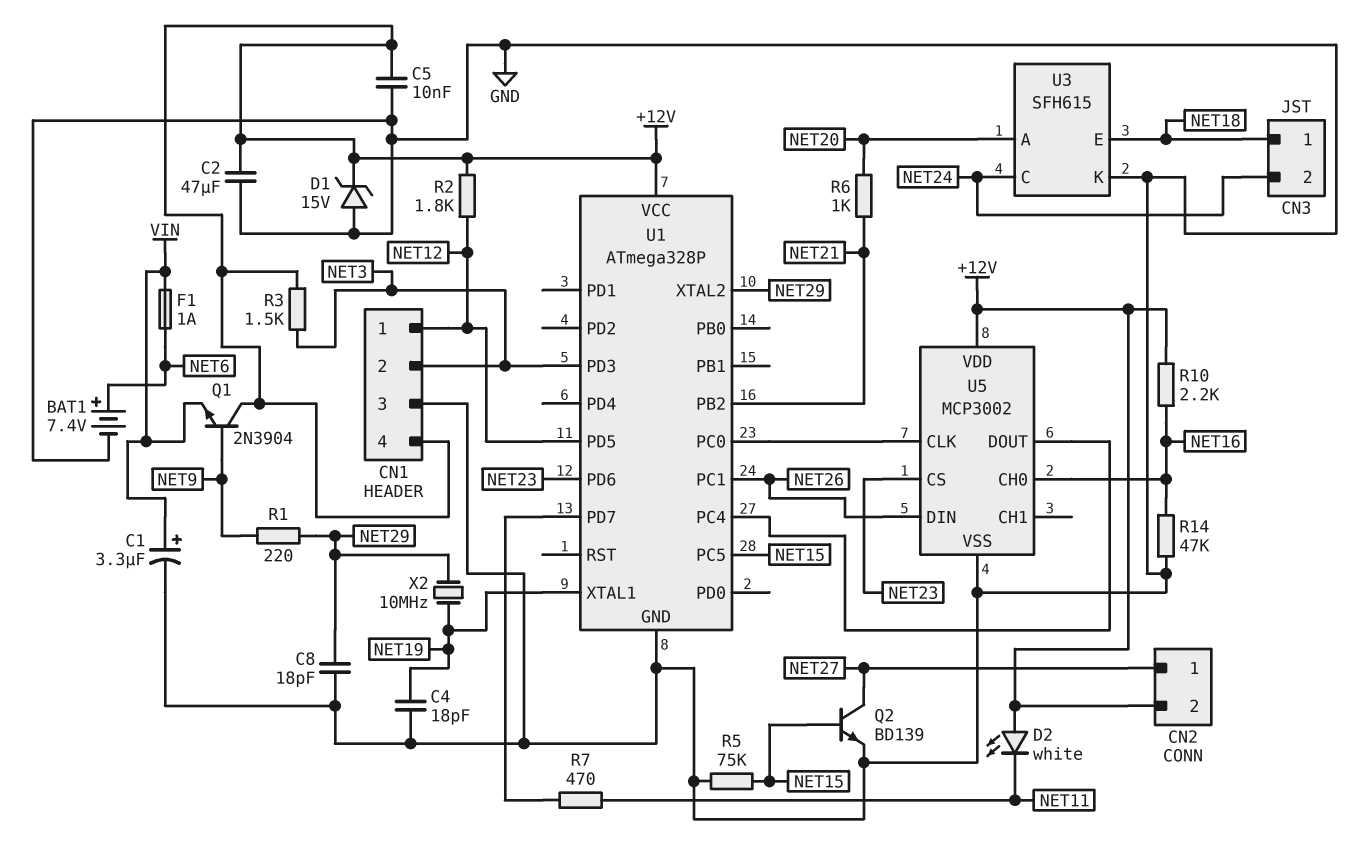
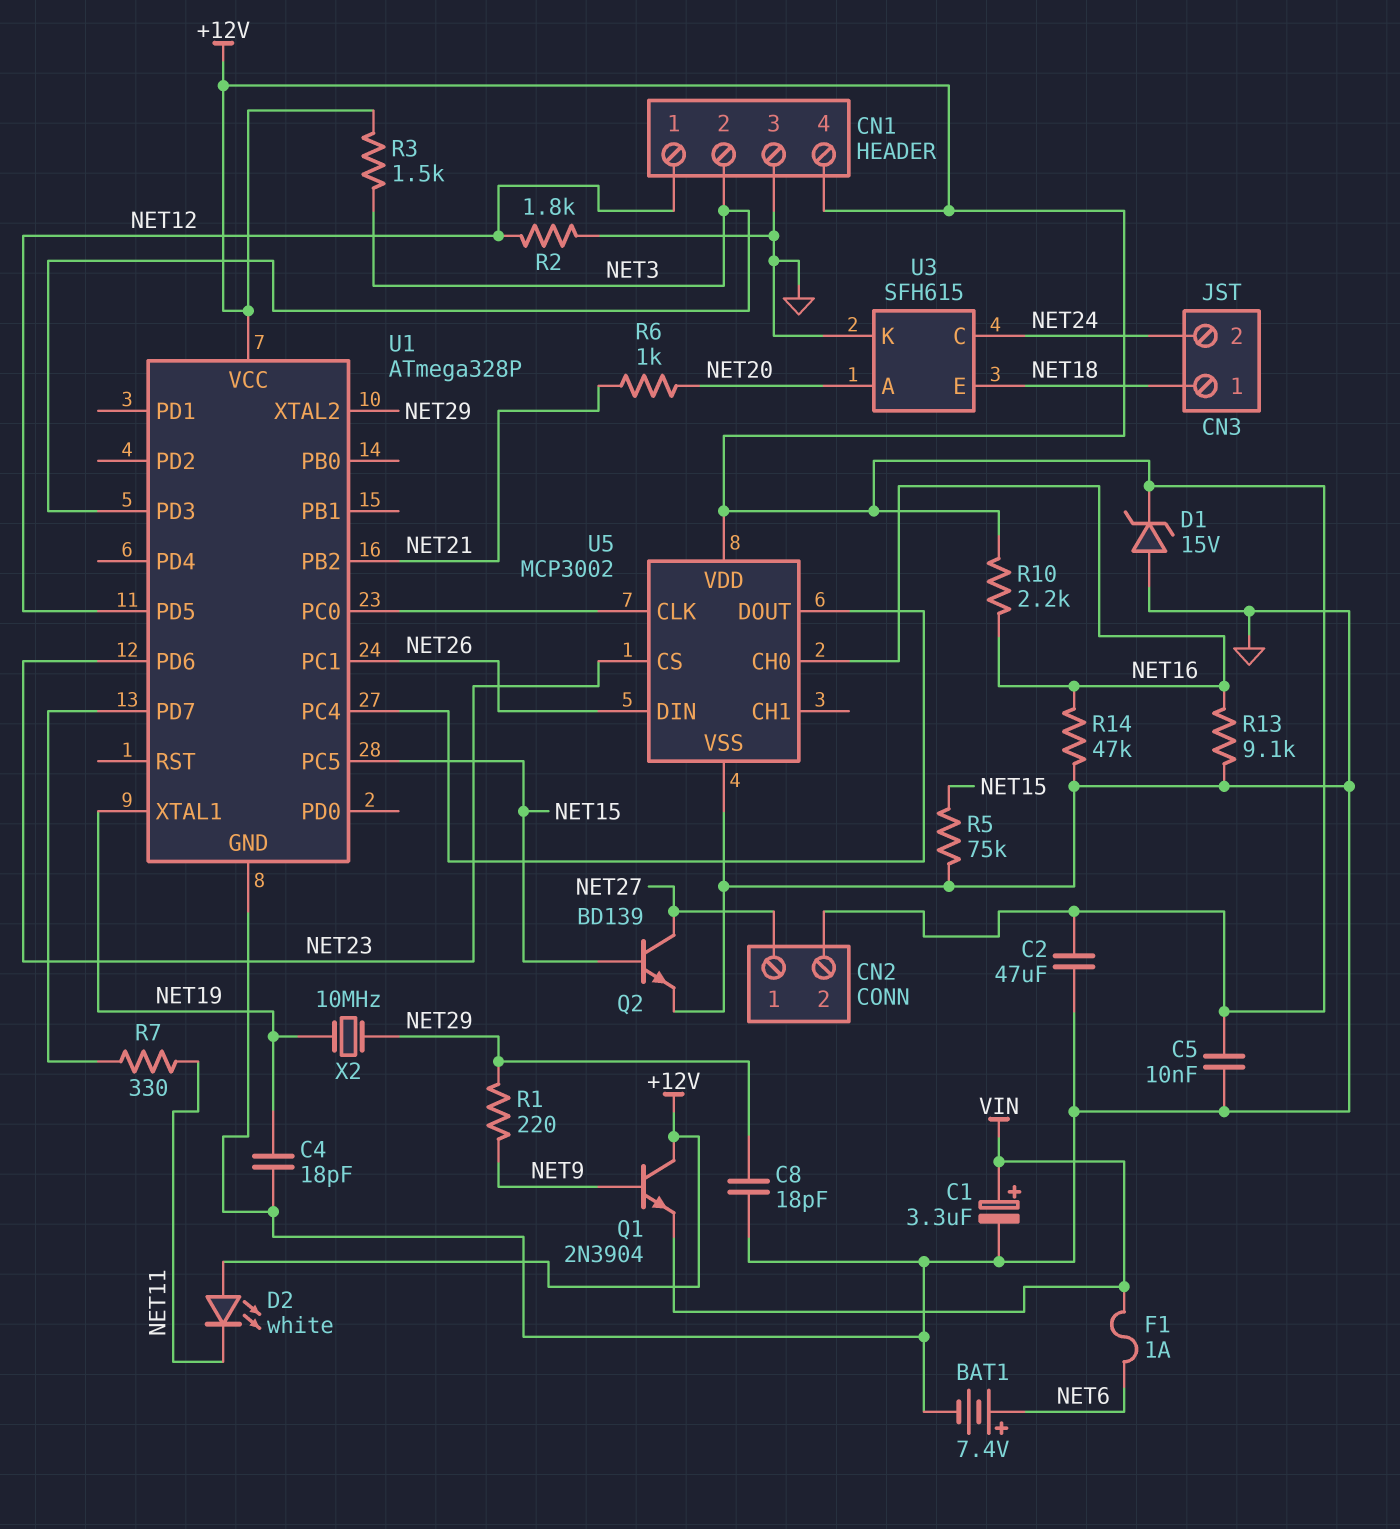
R2: 1.8k (+12V, NET12) -> 1.8k (GND, NET12)
R7: 470 (NET11, U1/PD7) -> 330 (NET11, U1/PD7)
R13: none -> 9.1k (GND, NET16)

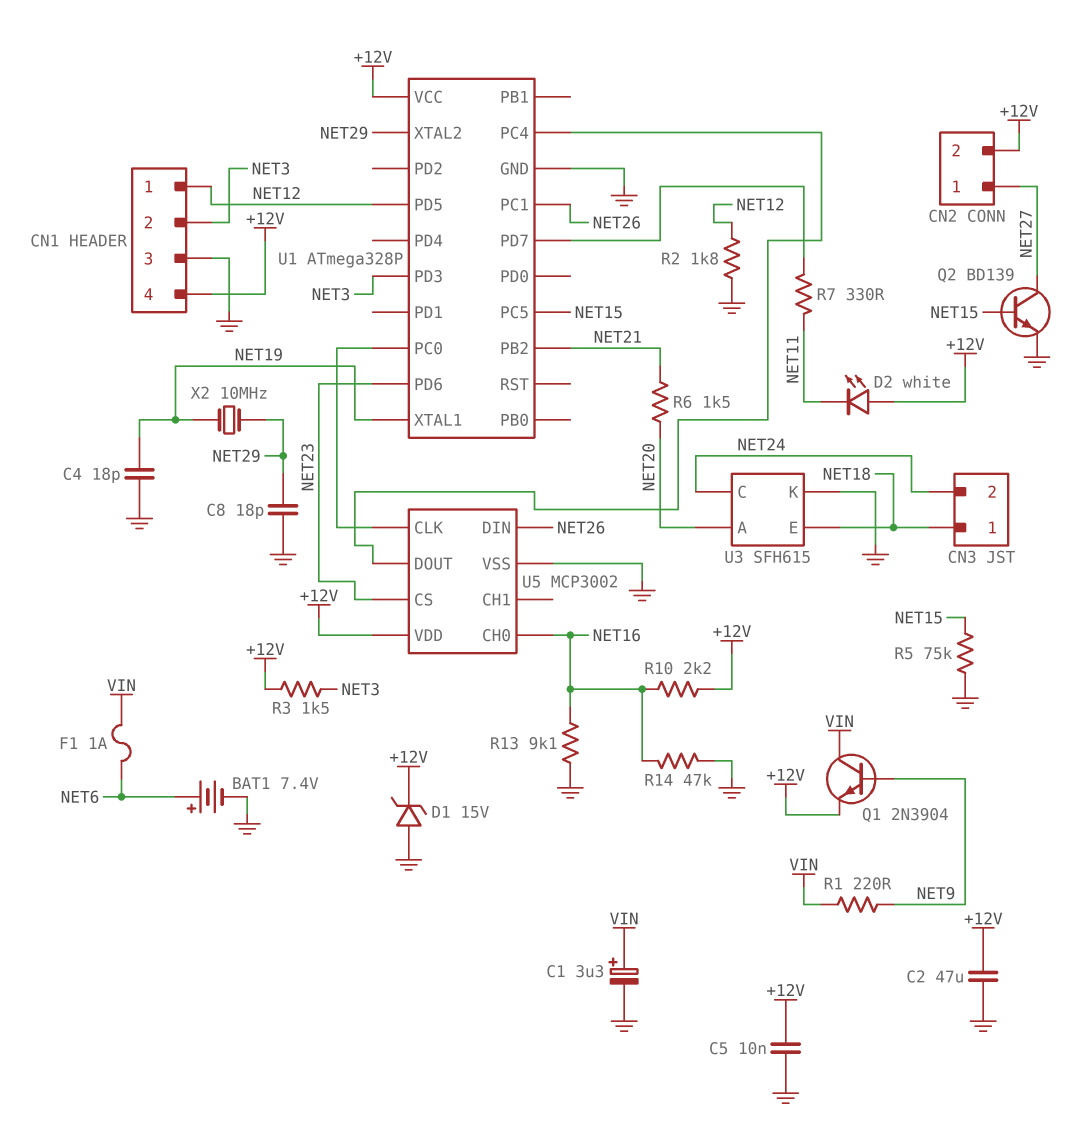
Q1: NPN 2N3904 (B NET9, C +12V, E VIN) -> NPN 2N3904 (B NET9, C VIN, E +12V)
R1: 220 (NET9, NET29) -> 220 (NET9, VIN)
R6: 1k (NET20, NET21) -> 1.5k (NET20, NET21)

